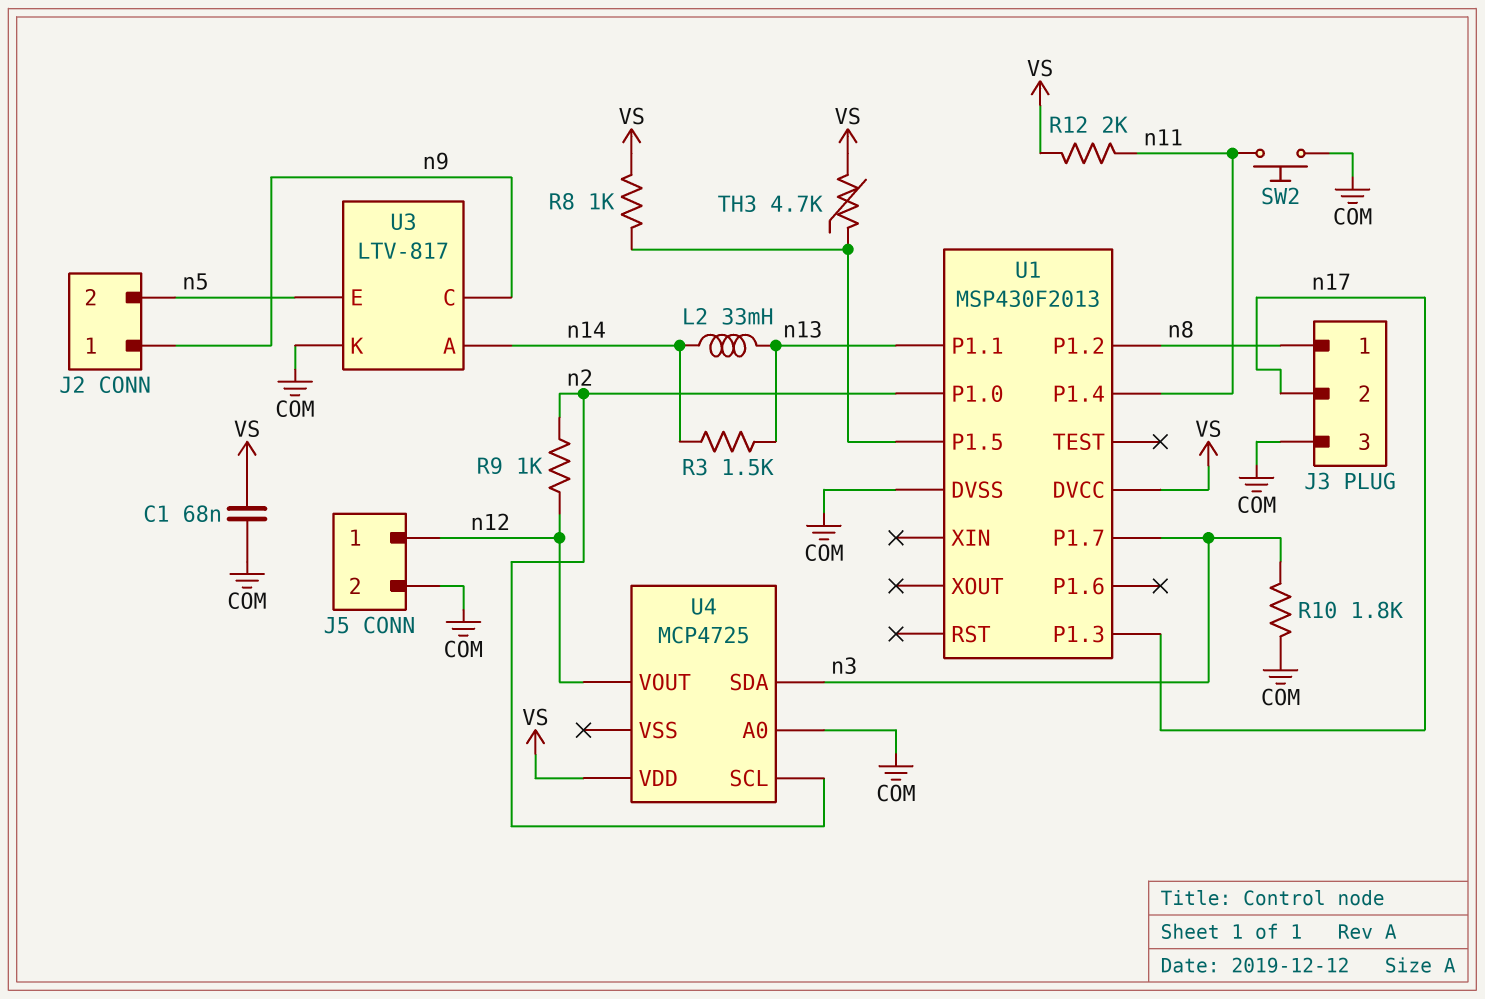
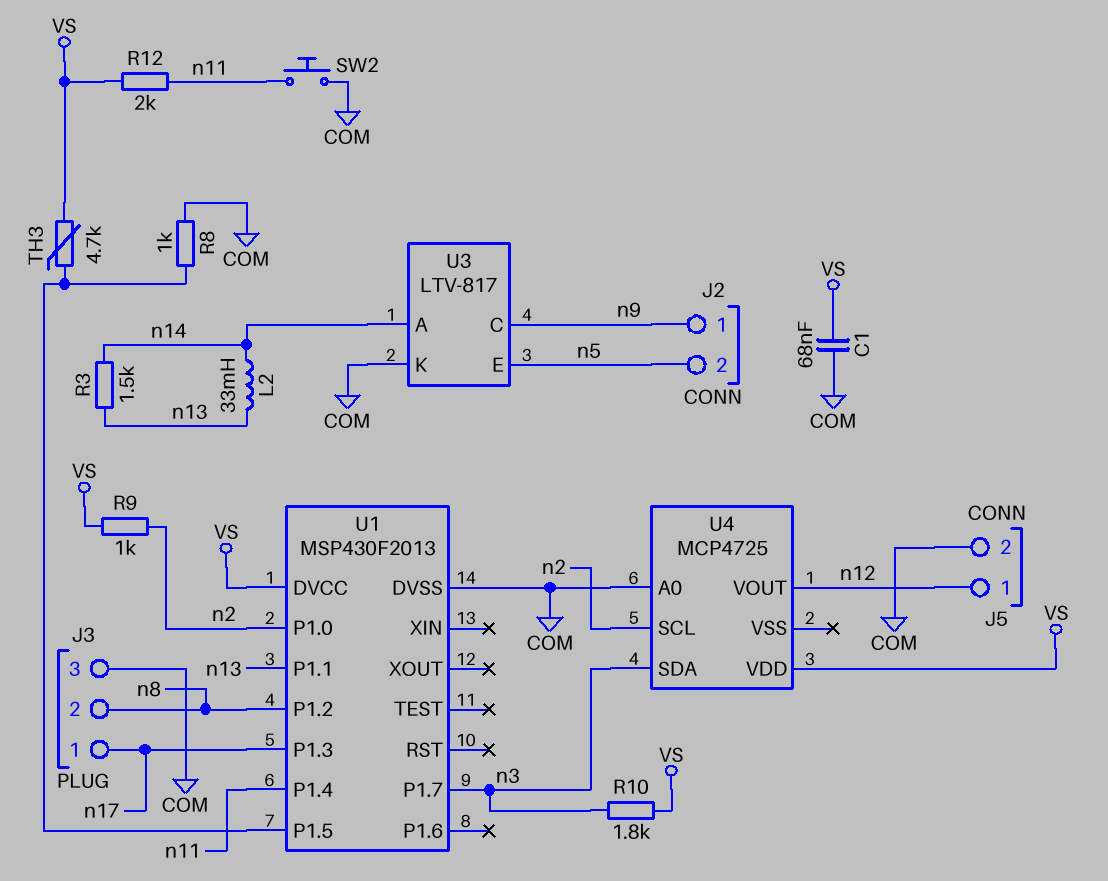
J3 pin 1: n8 -> n17
J3 pin 2: n17 -> n8
R8: 1k (U1/P1.5, VS) -> 1k (COM, U1/P1.5)
R9: 1k (n2, n12) -> 1k (VS, n2)
R10: 1.8k (COM, n3) -> 1.8k (VS, n3)

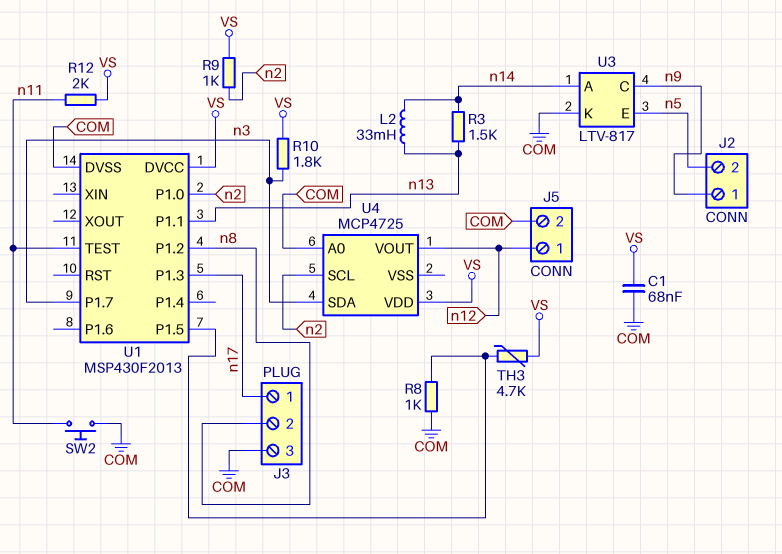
U1 pin P1.4: n11 -> none
U1 pin TEST: none -> n11

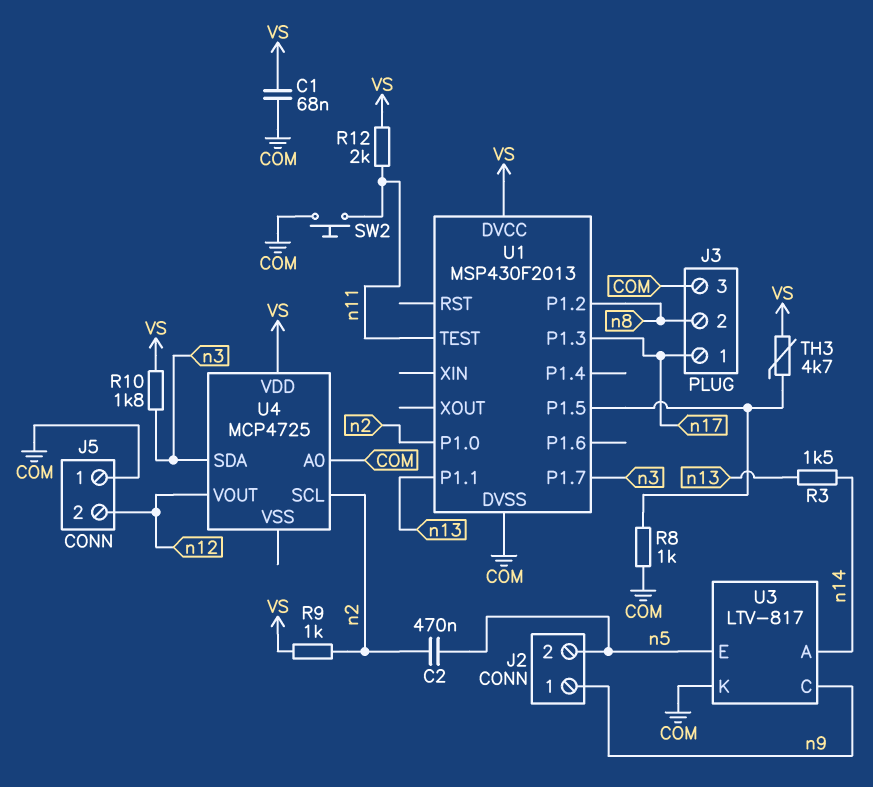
C2: none -> 470nF (n2, n5)
J5 pin 1: n12 -> COM
J5 pin 2: COM -> n12
L2: 33mH (n13, n14) -> none

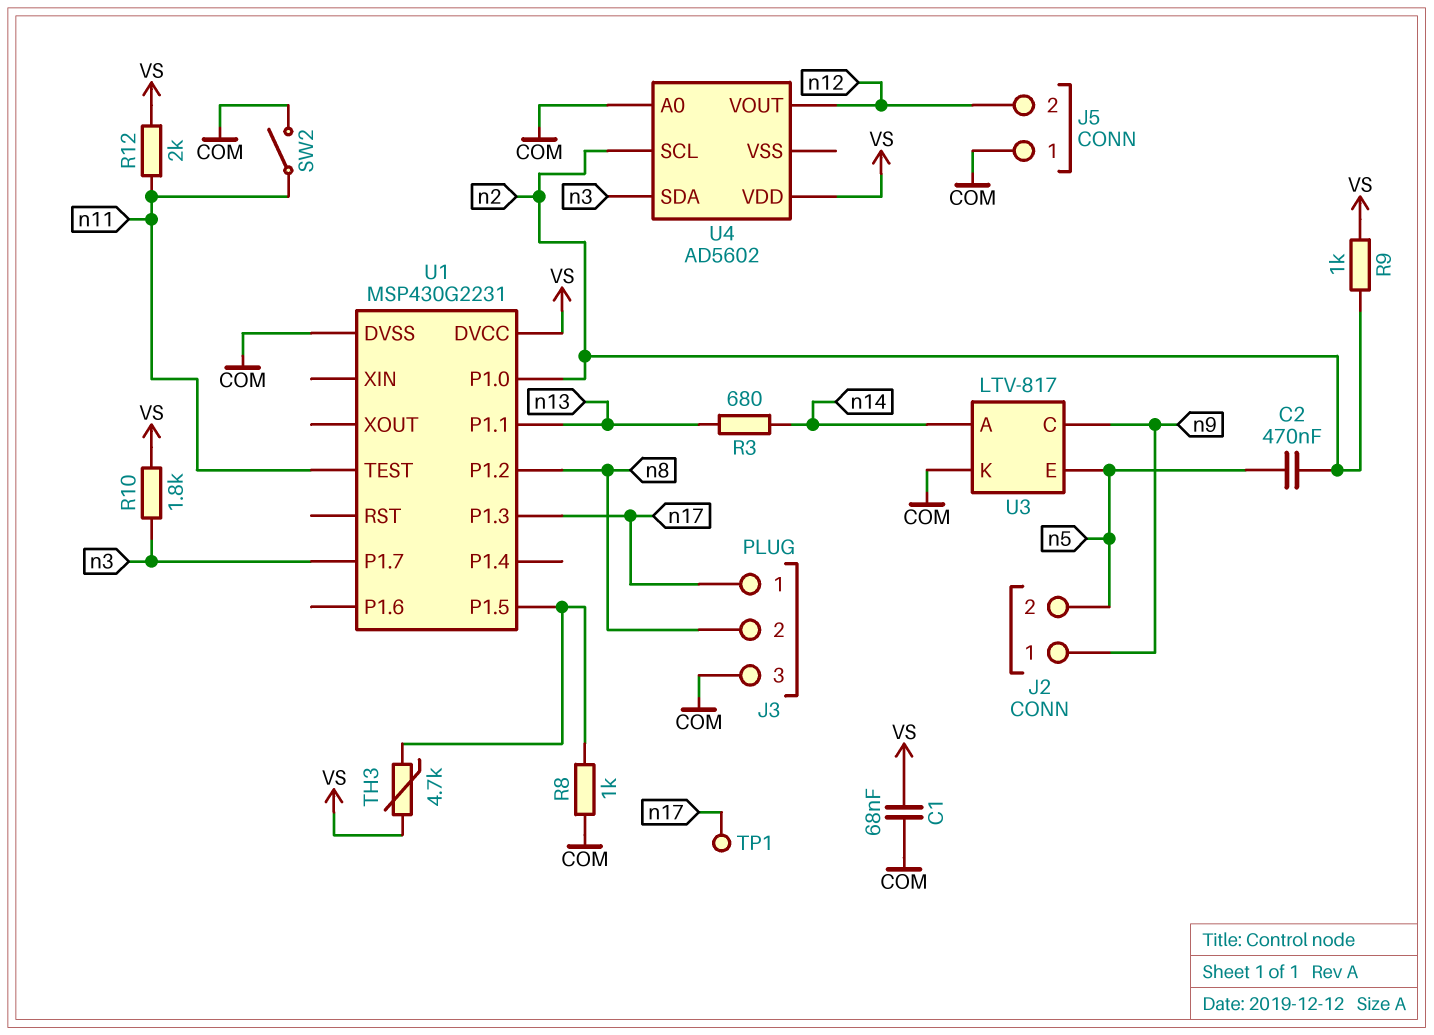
R3: 1.5k (n13, n14) -> 680 (n13, n14)
SW2: button (COM, n11) -> switch (COM, n11)
TP1: none -> test point (n17)
U1: MSP430F2013 -> MSP430G2231
U4: MCP4725 -> AD5602

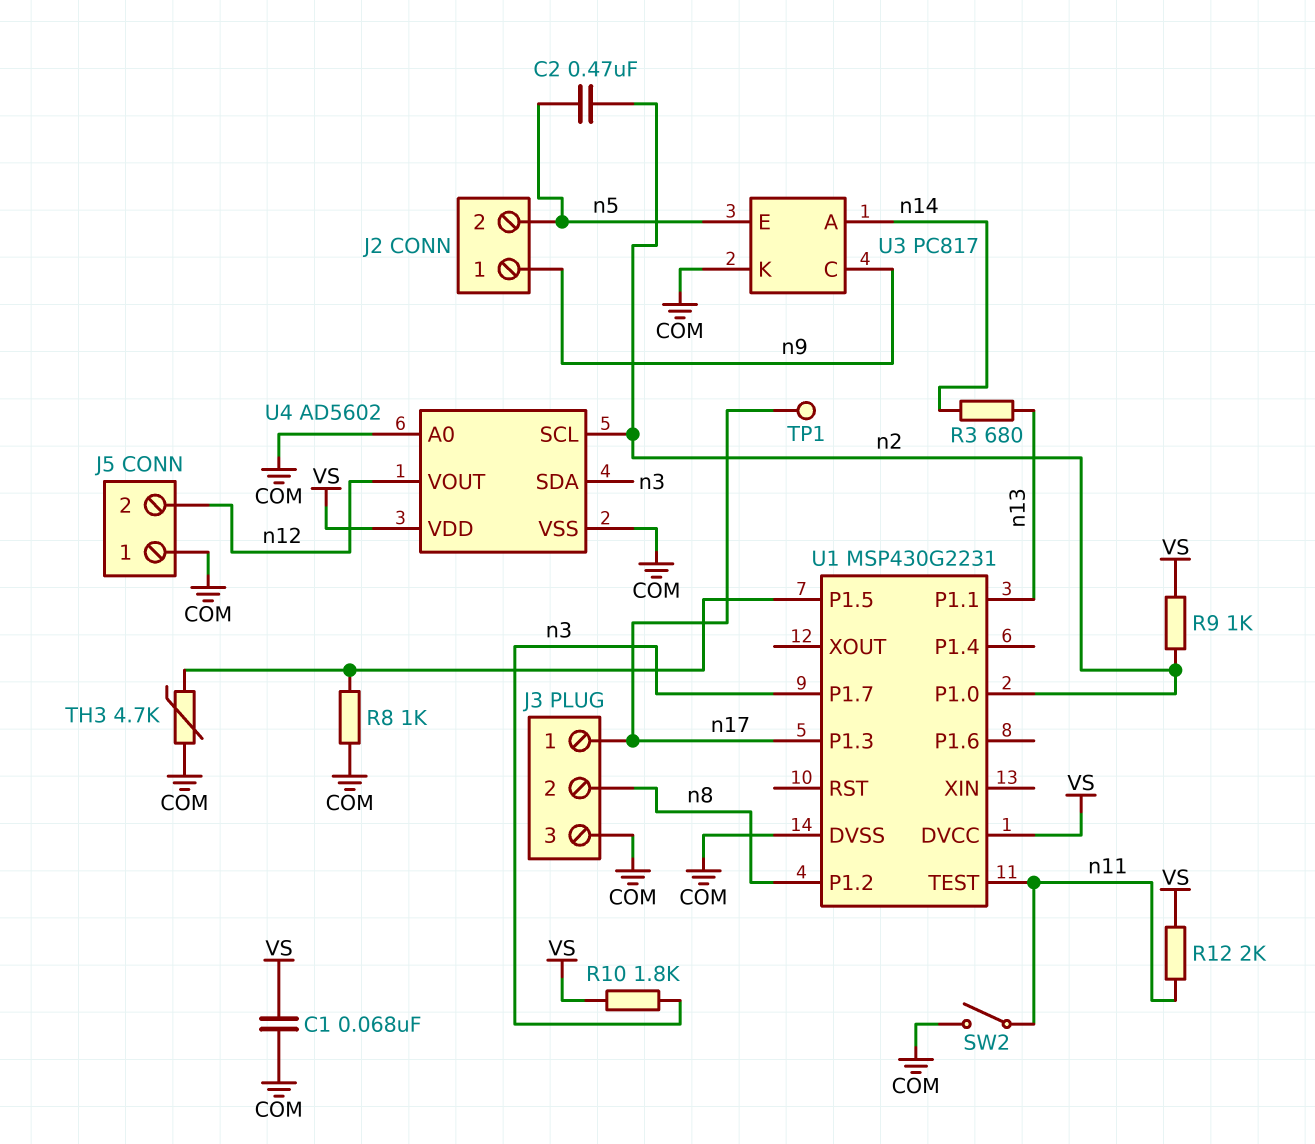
TH3: 4.7k (U1/P1.5, VS) -> 4.7k (COM, U1/P1.5)
U3: LTV-817 -> PC817
U4 pin VSS: none -> COM

